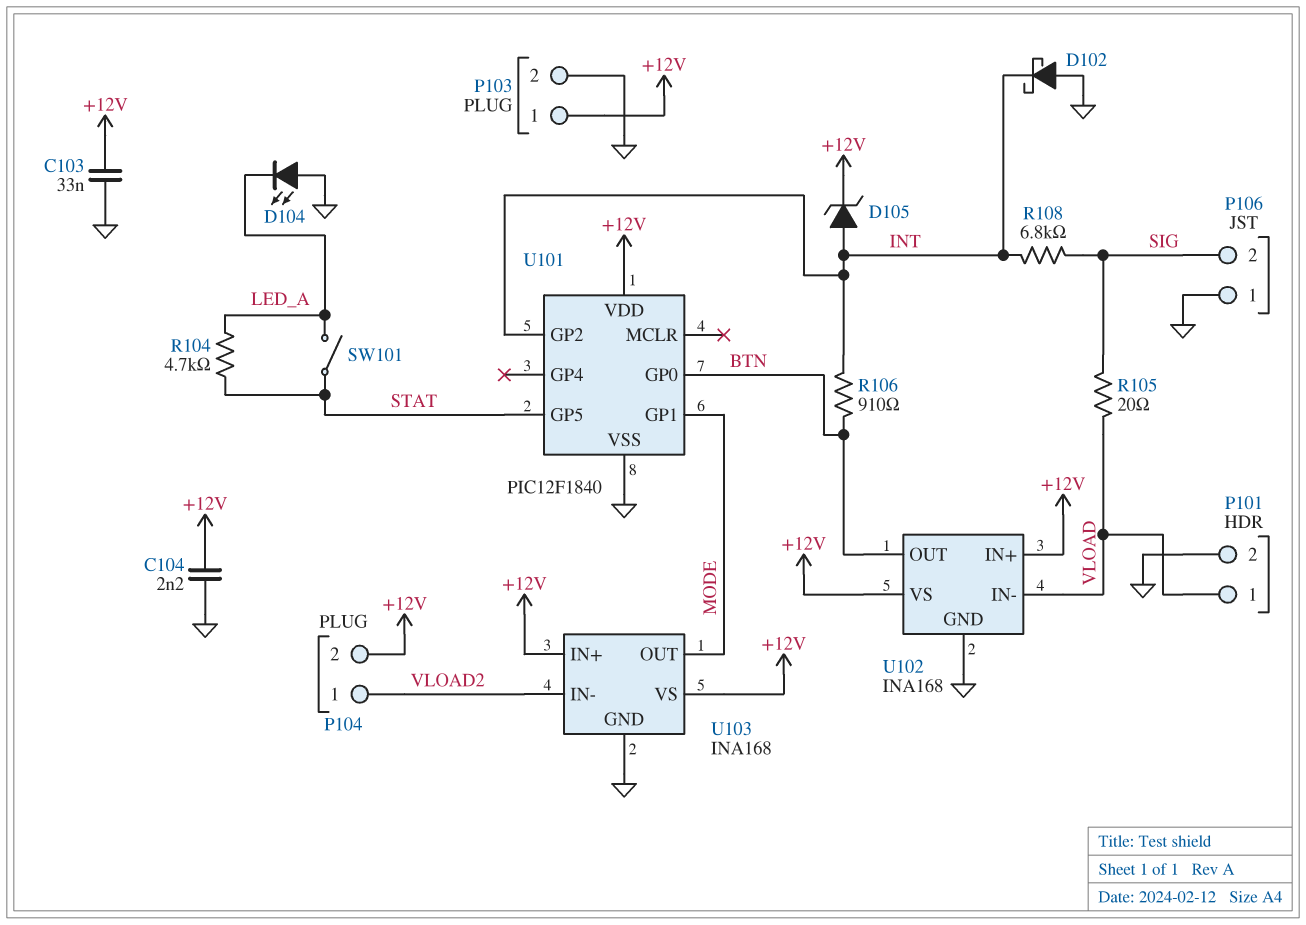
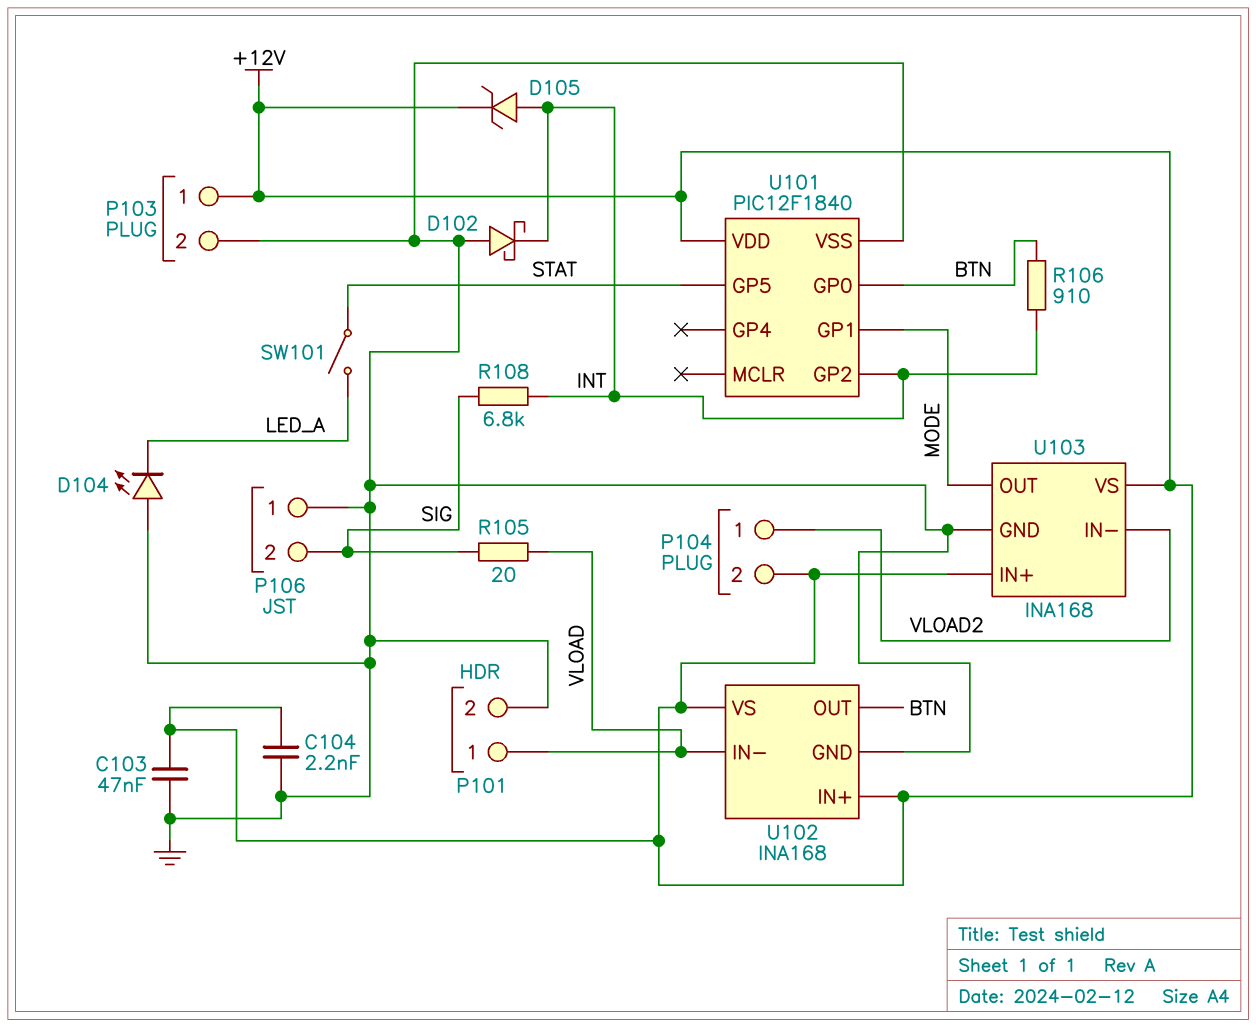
C103: 33nF (+12V, GND) -> 47nF (+12V, GND)
R104: 4.7k (LED_A, STAT) -> none

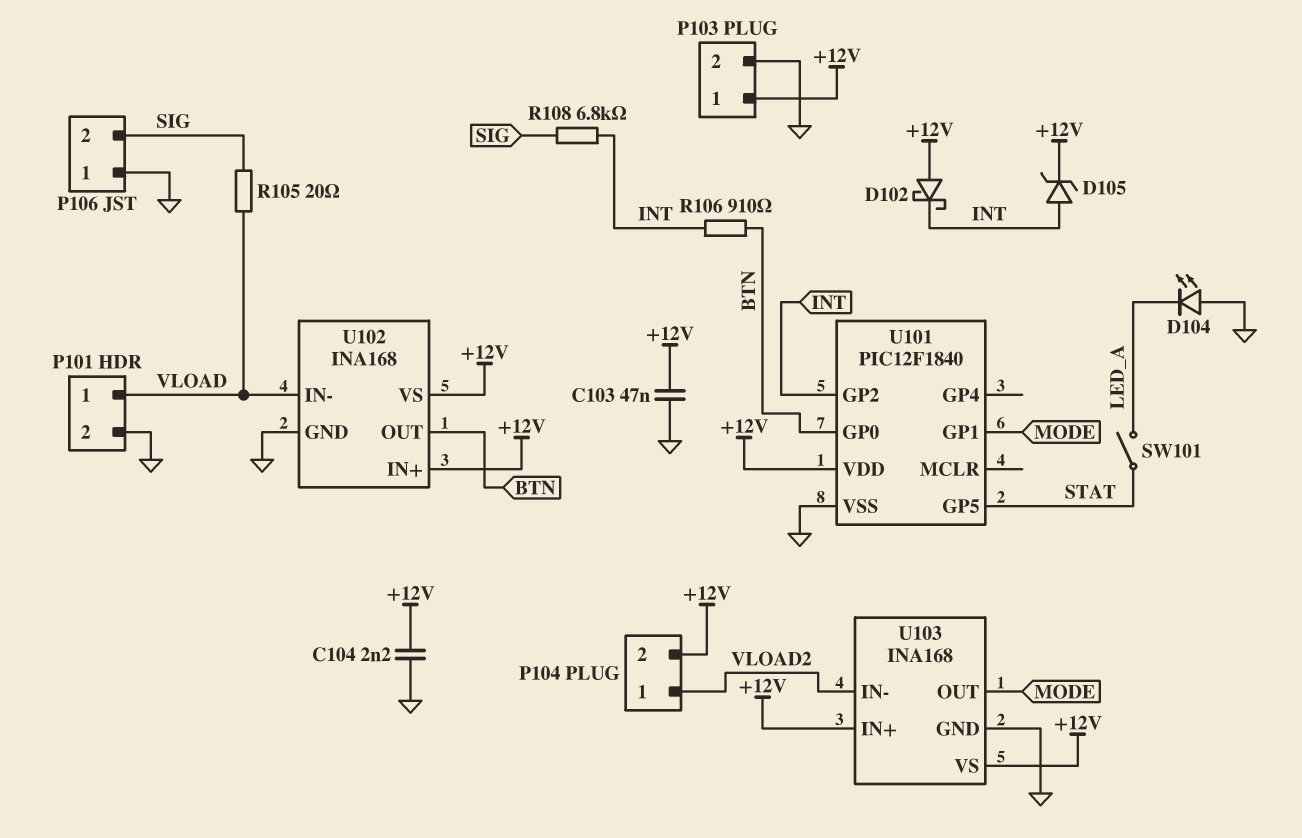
D102: schottky (A GND, K INT) -> schottky (A +12V, K INT)

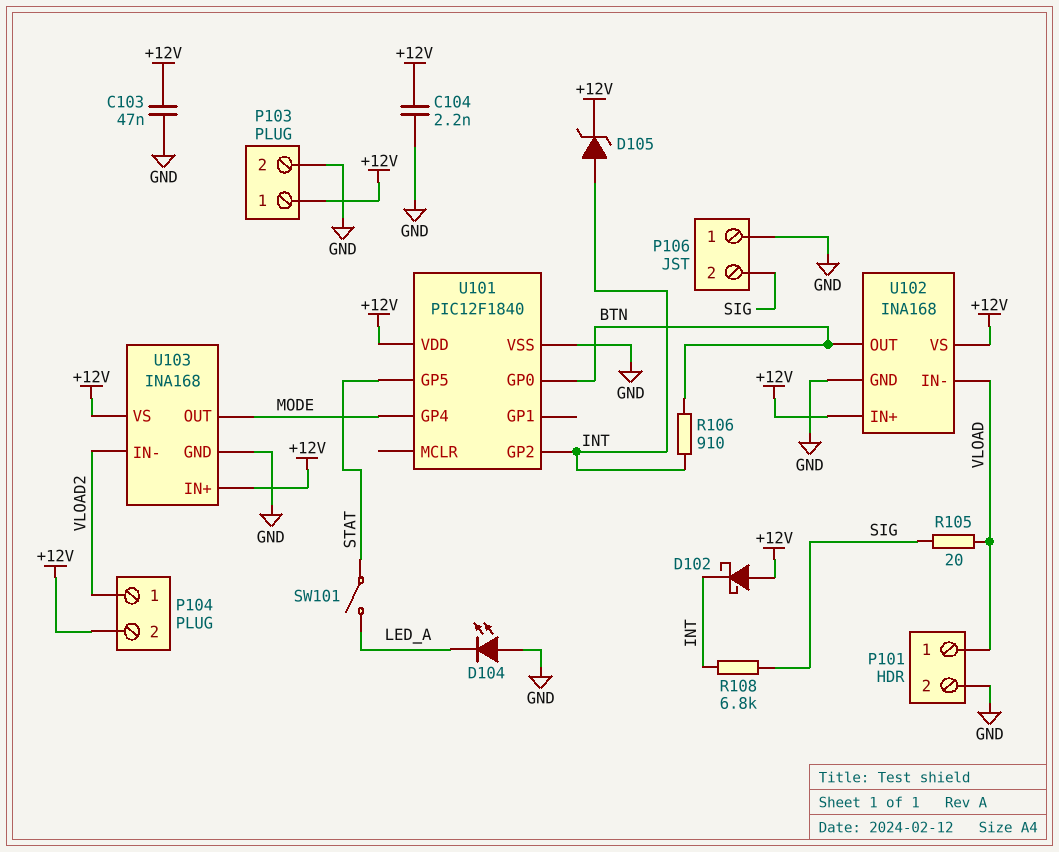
U101 pin GP1: MODE -> none
U101 pin GP4: none -> MODE

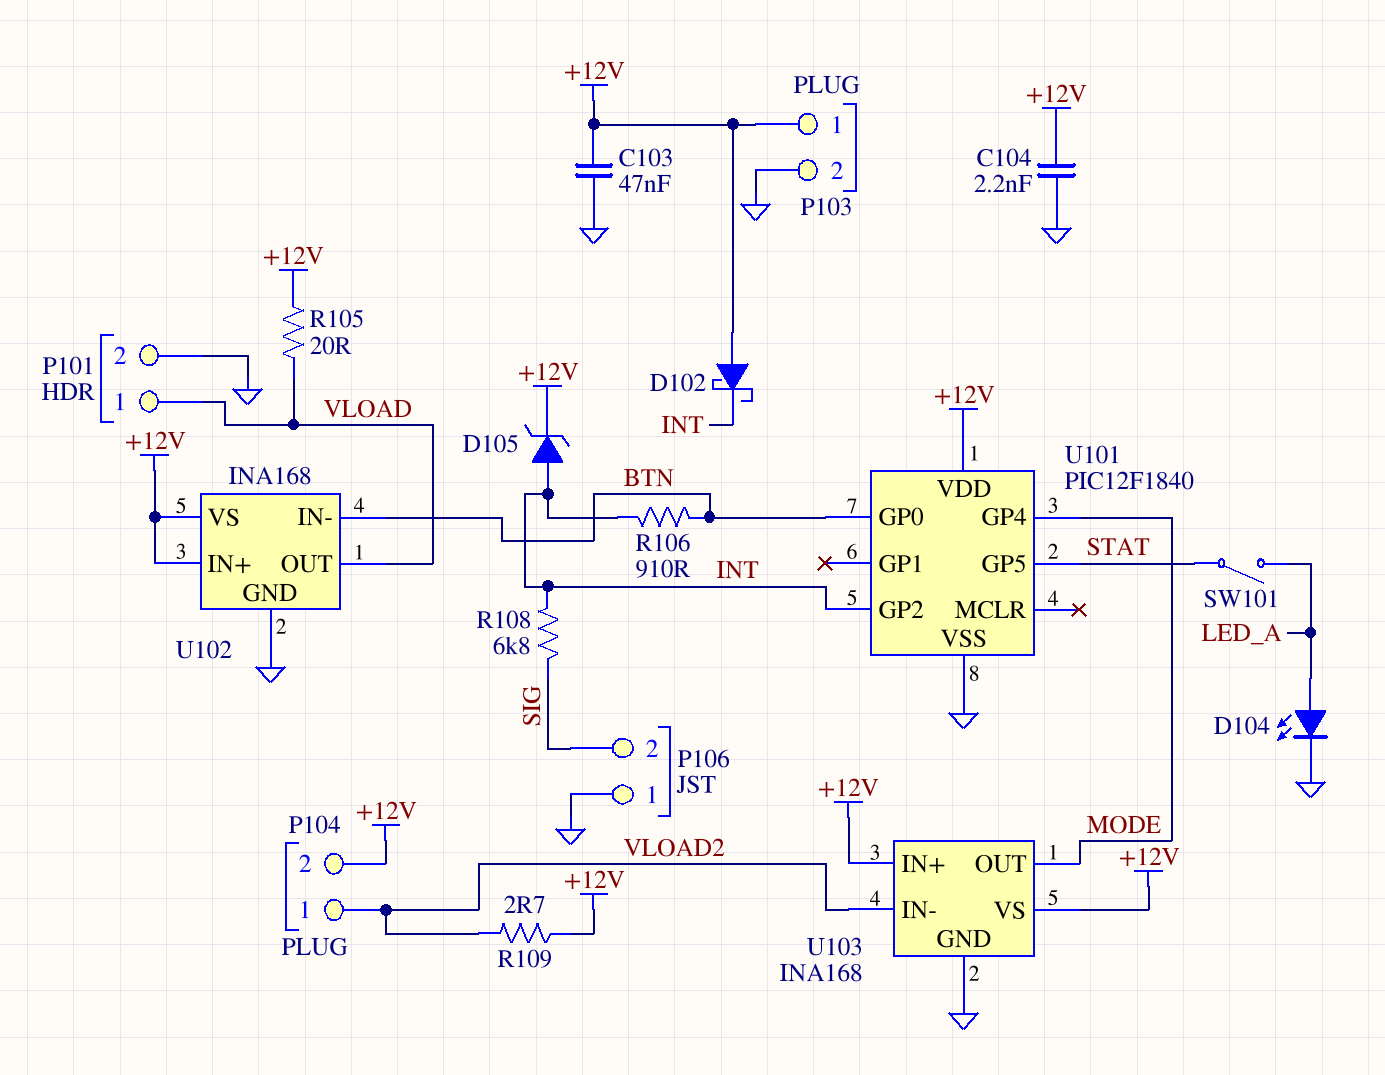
D104: LED (A GND, K LED_A) -> LED (A LED_A, K GND)
R105: 20 (SIG, VLOAD) -> 20 (+12V, VLOAD)
R109: none -> 2.7 (+12V, VLOAD2)
U102 pin IN-: VLOAD -> BTN
U102 pin OUT: BTN -> VLOAD

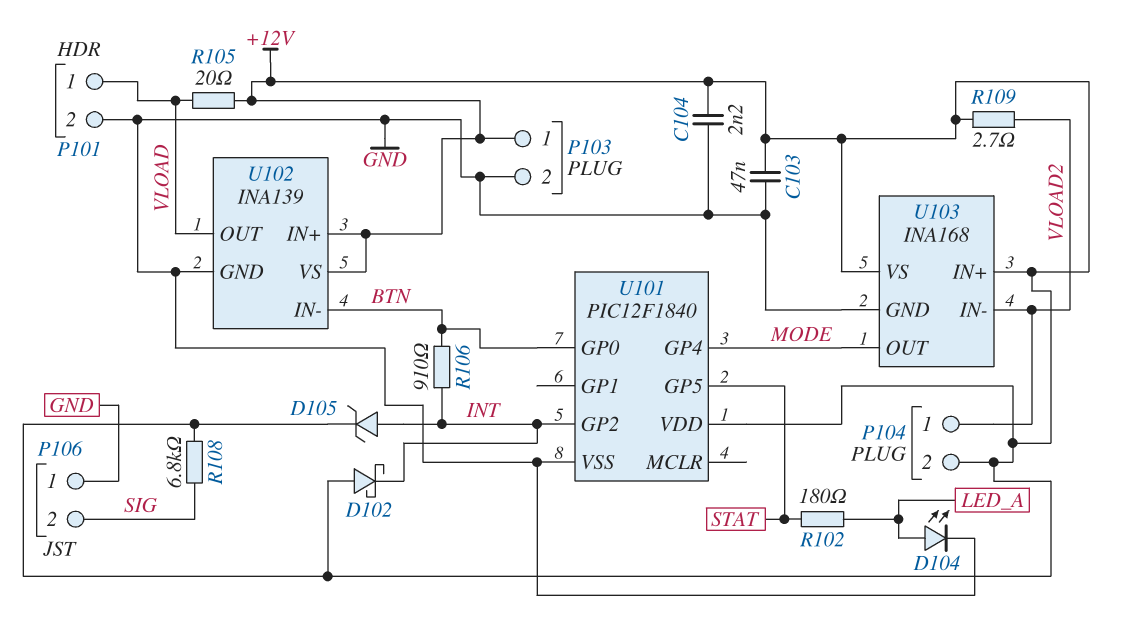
R102: none -> 180 (LED_A, STAT)
R108: 6.8k (INT, SIG) -> 6.8k (+12V, SIG)
SW101: switch (LED_A, STAT) -> none
U102: INA168 -> INA139

